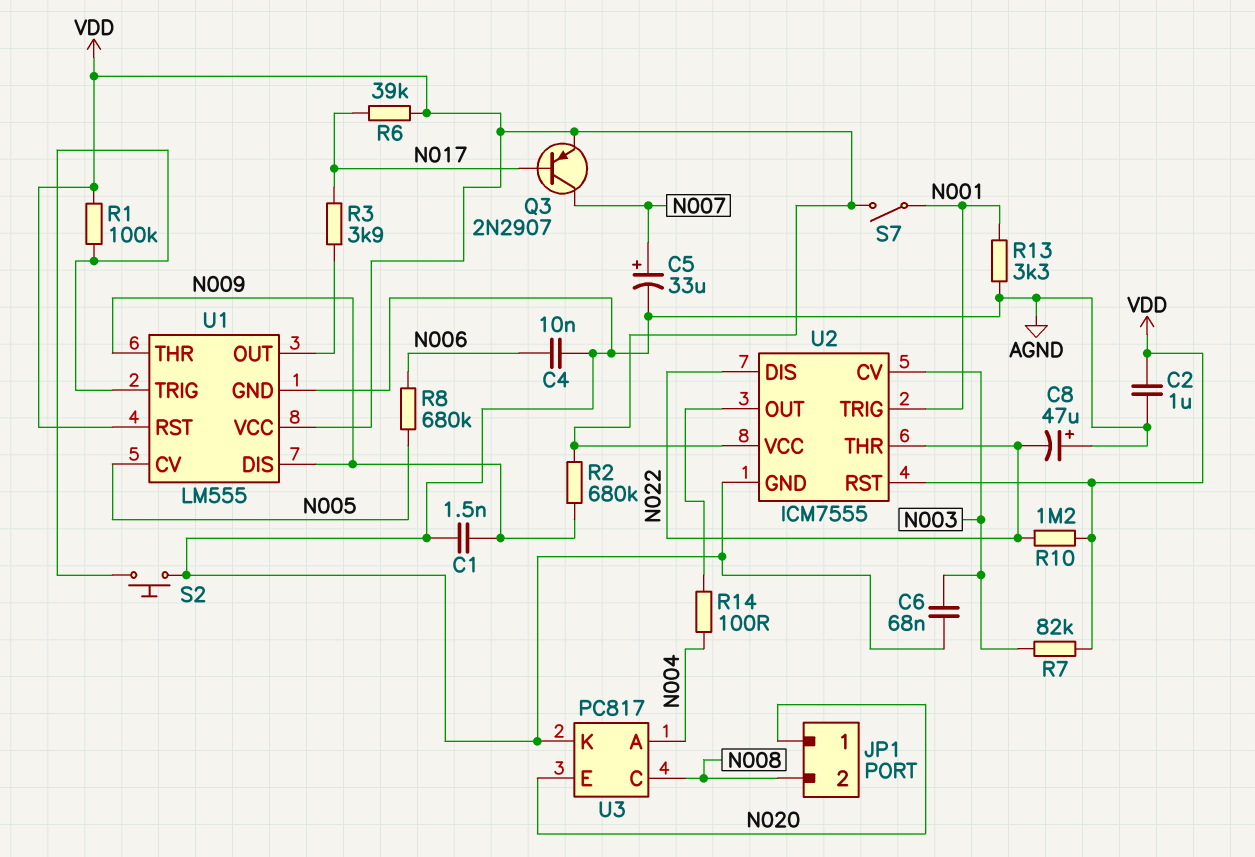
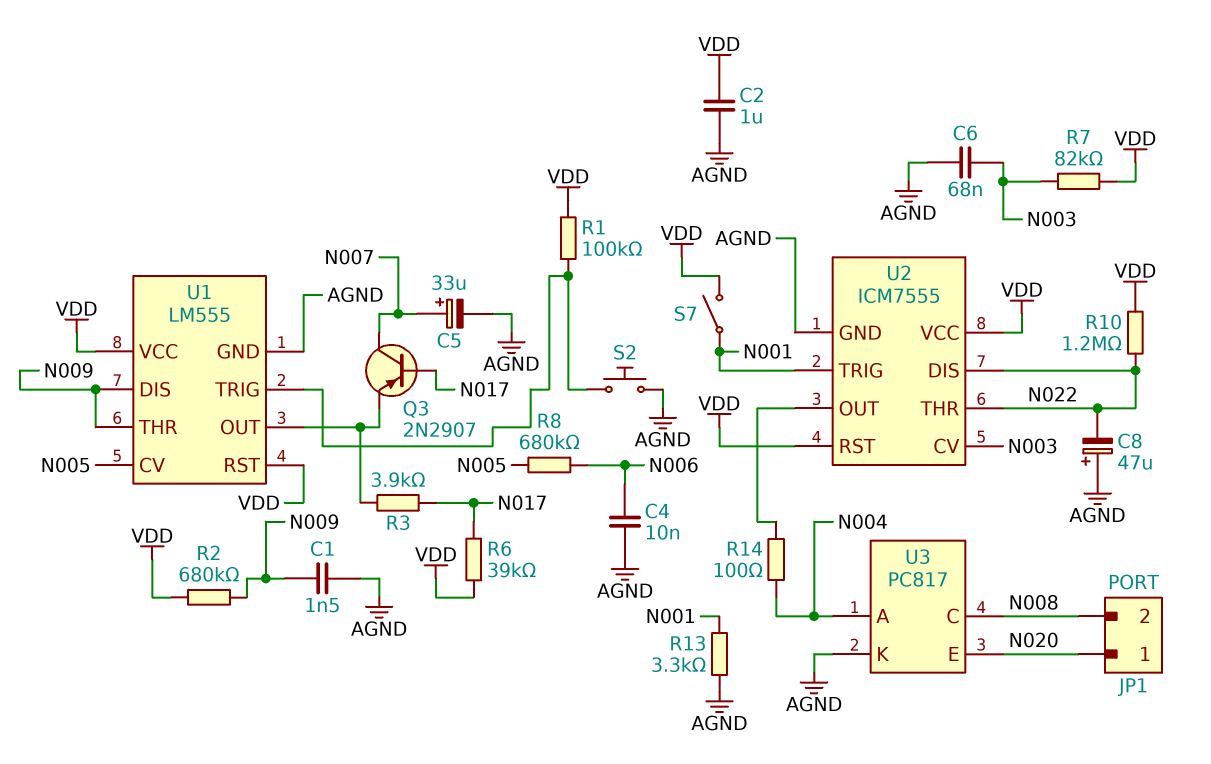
Q3: PNP 2N2907 (B N017, C N007, E VDD) -> PNP 2N2907 (B N017, C N007, E U1/OUT)

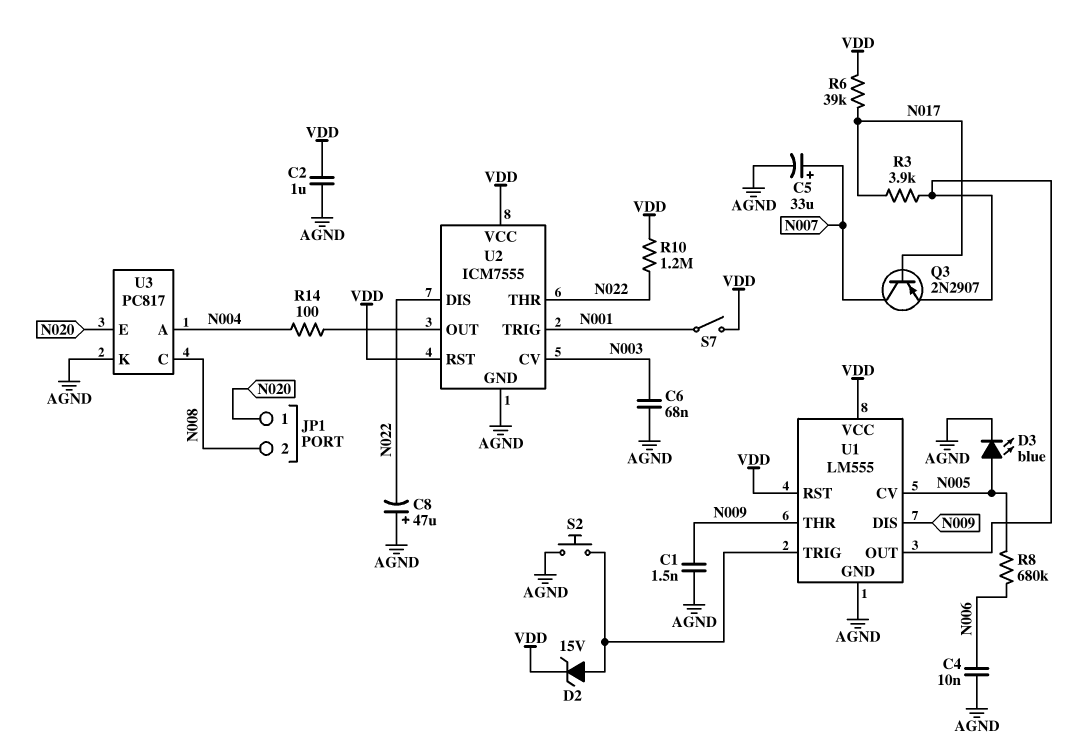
D2: none -> zener 15V (A U1/TRIG, K VDD)
D3: none -> LED blue (A N005, K AGND)
R1: 100k (U1/TRIG, VDD) -> none
R2: 680k (N009, VDD) -> none
R7: 82k (N003, VDD) -> none
R13: 3.3k (AGND, N001) -> none

